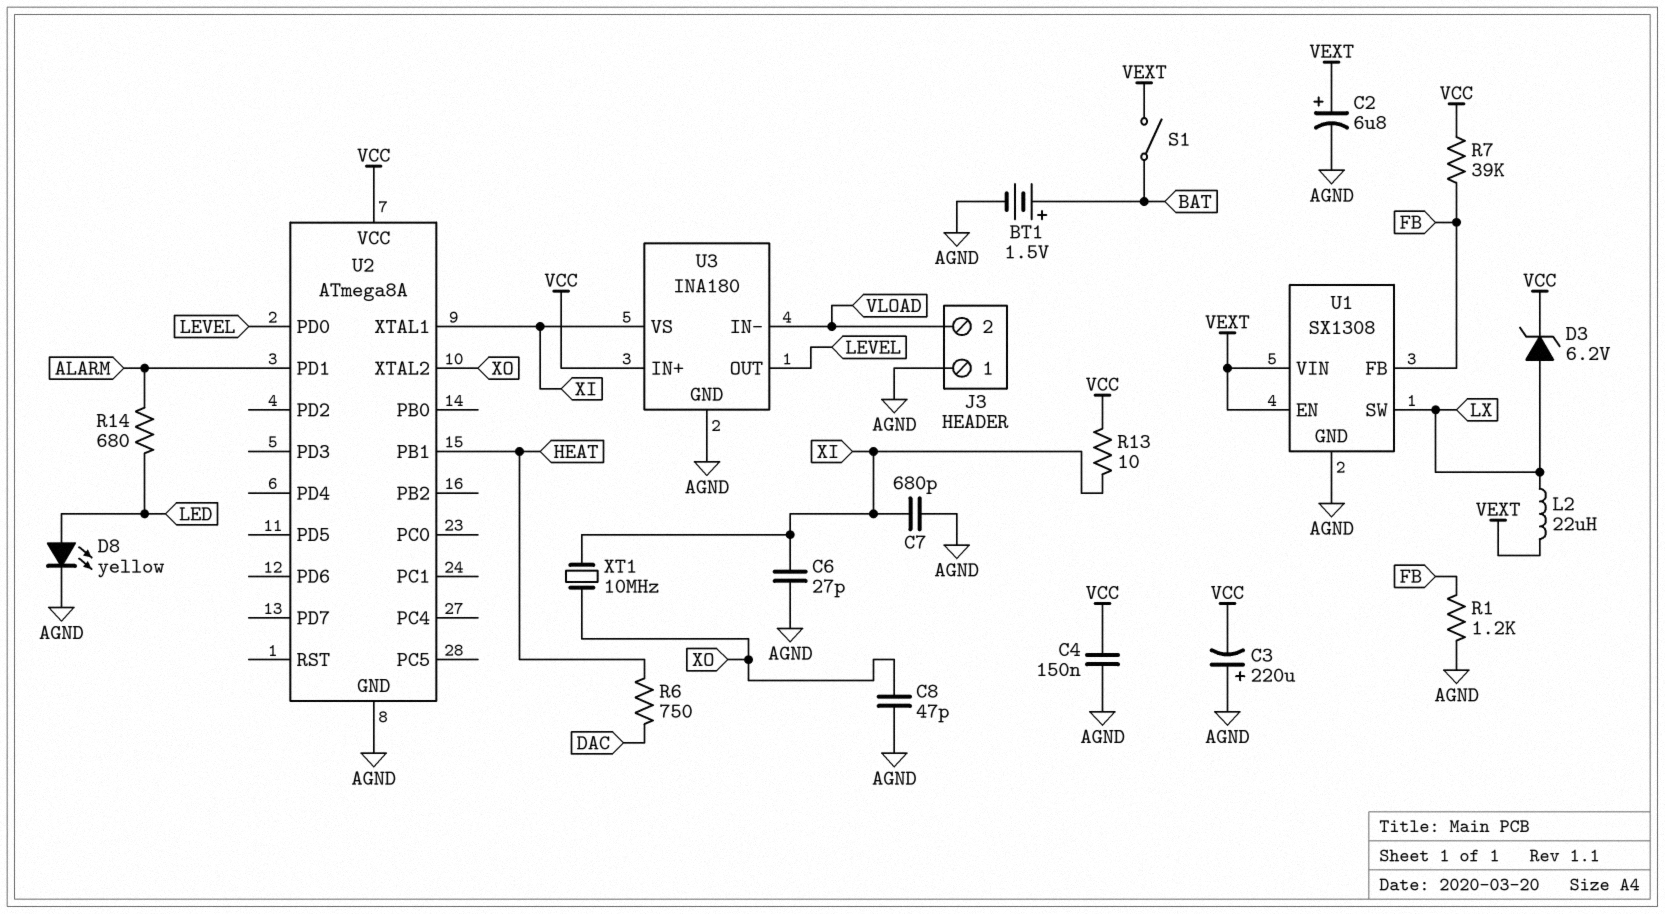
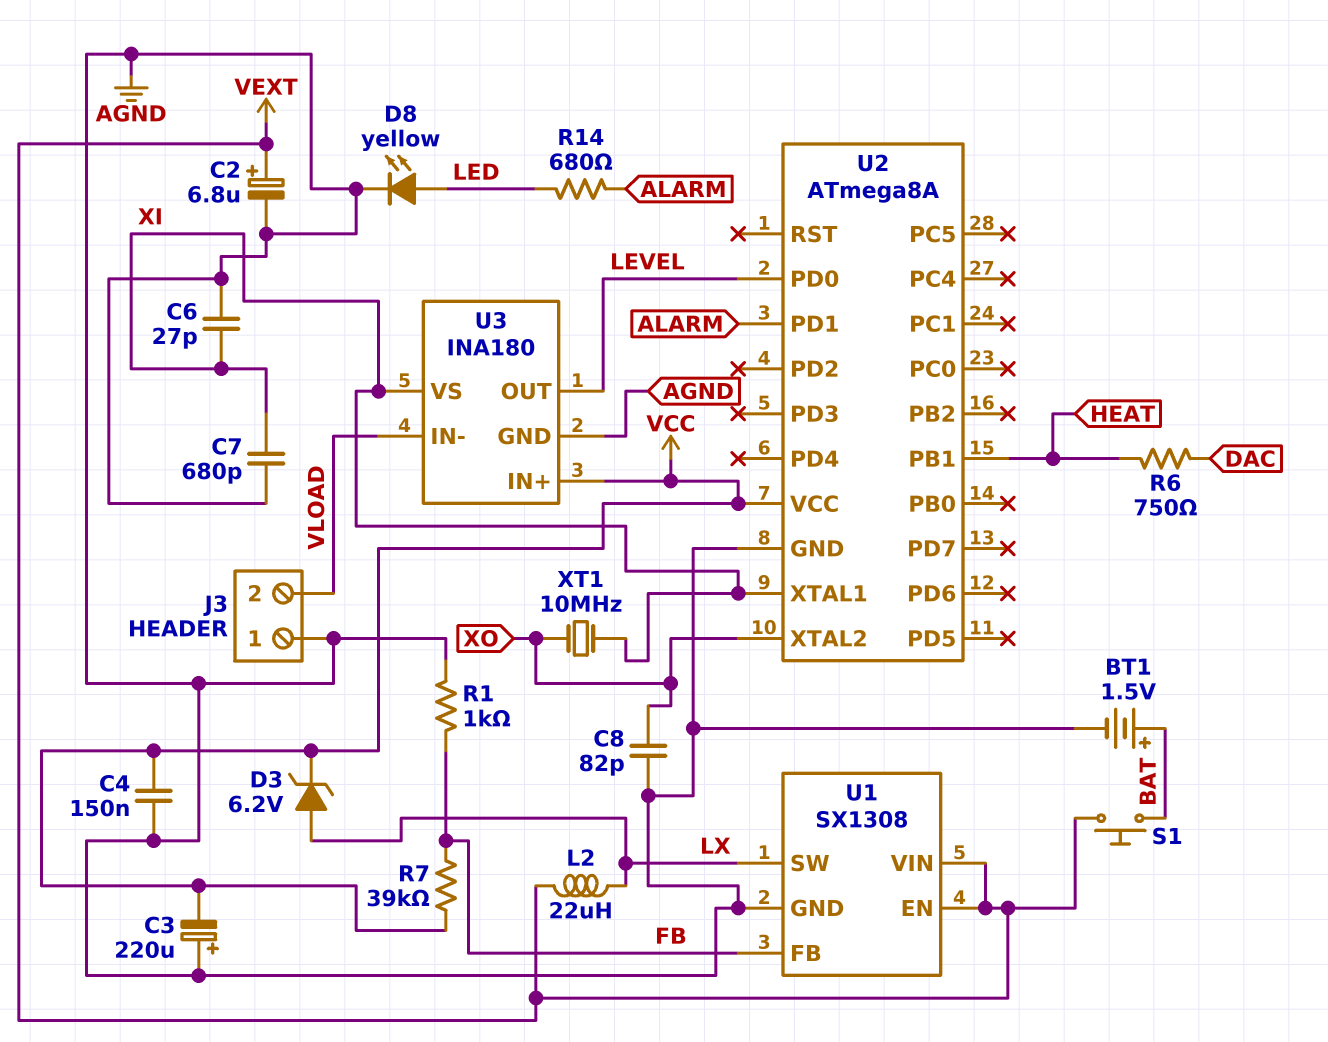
C8: 47pF (AGND, XO) -> 82pF (AGND, XO)
R1: 1.2k (AGND, FB) -> 1k (AGND, FB)
R13: 10 (VCC, XI) -> none
S1: switch (BAT, VEXT) -> button (BAT, VEXT)

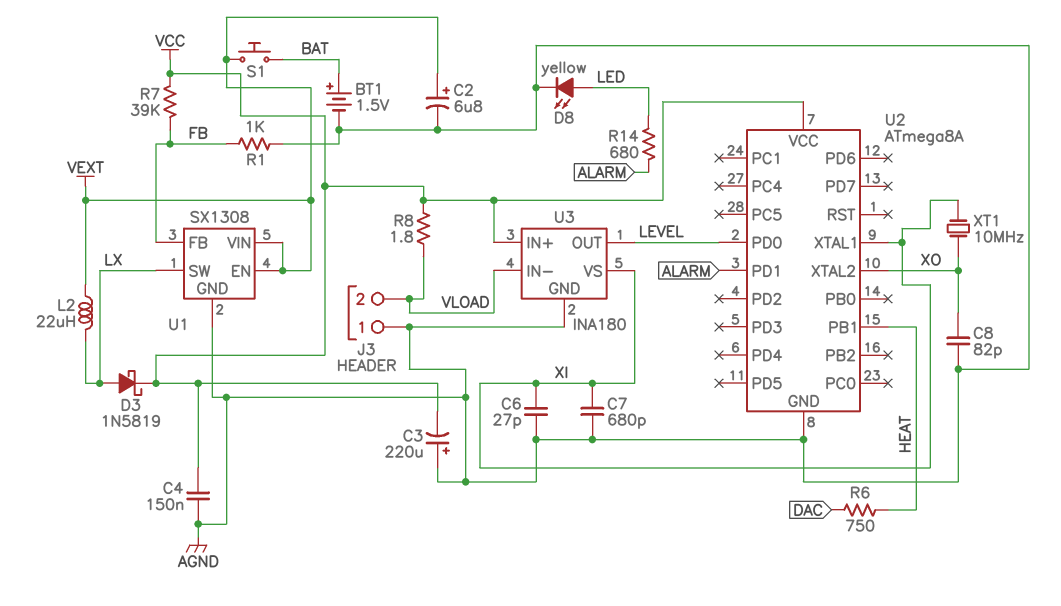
D3: zener 6.2V (A LX, K VCC) -> schottky 1N5819 (A LX, K VCC)
R8: none -> 1.8 (VCC, VLOAD)

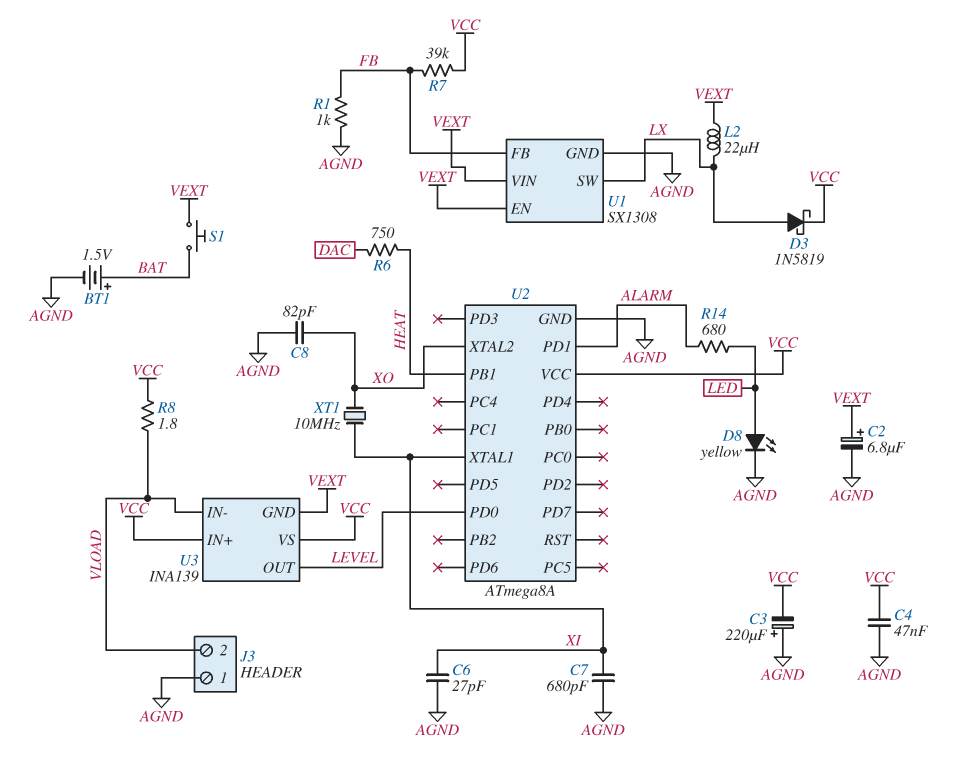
C4: 150nF (AGND, VCC) -> 47nF (AGND, VCC)
U3: INA180 -> INA139
U3 pin GND: AGND -> VEXT
U3 pin VS: XI -> VCC

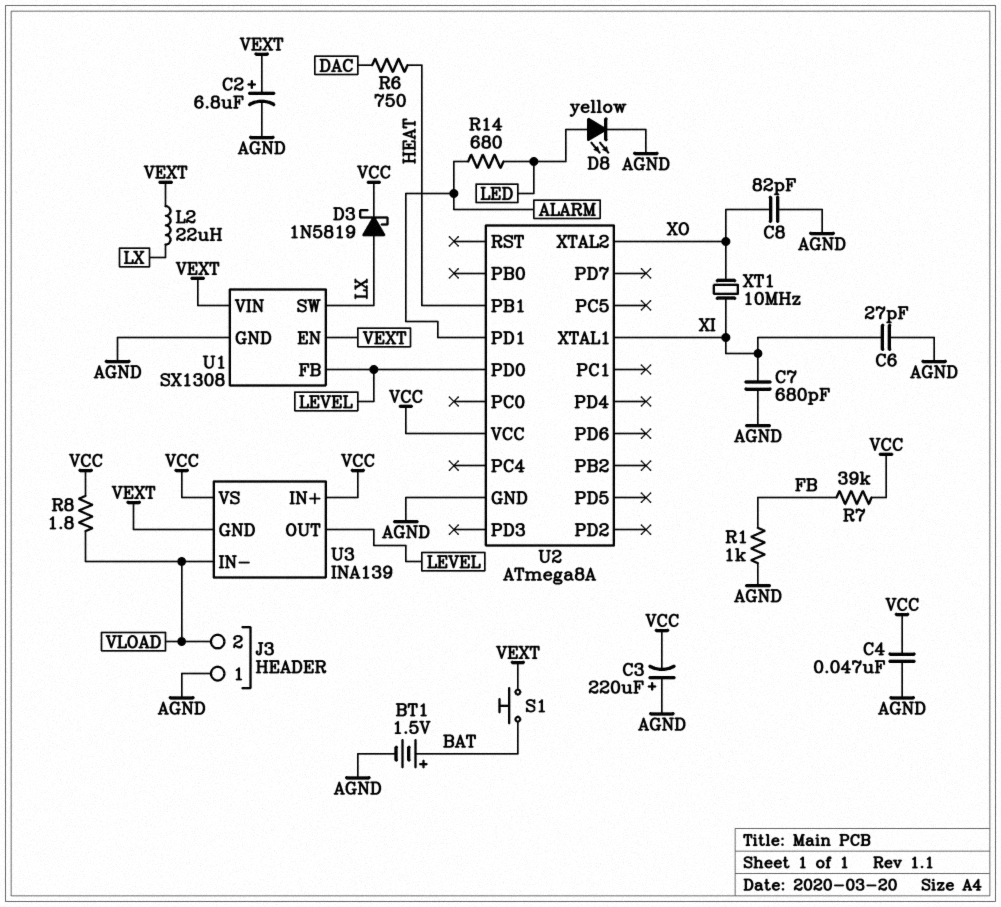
U1 pin FB: FB -> LEVEL

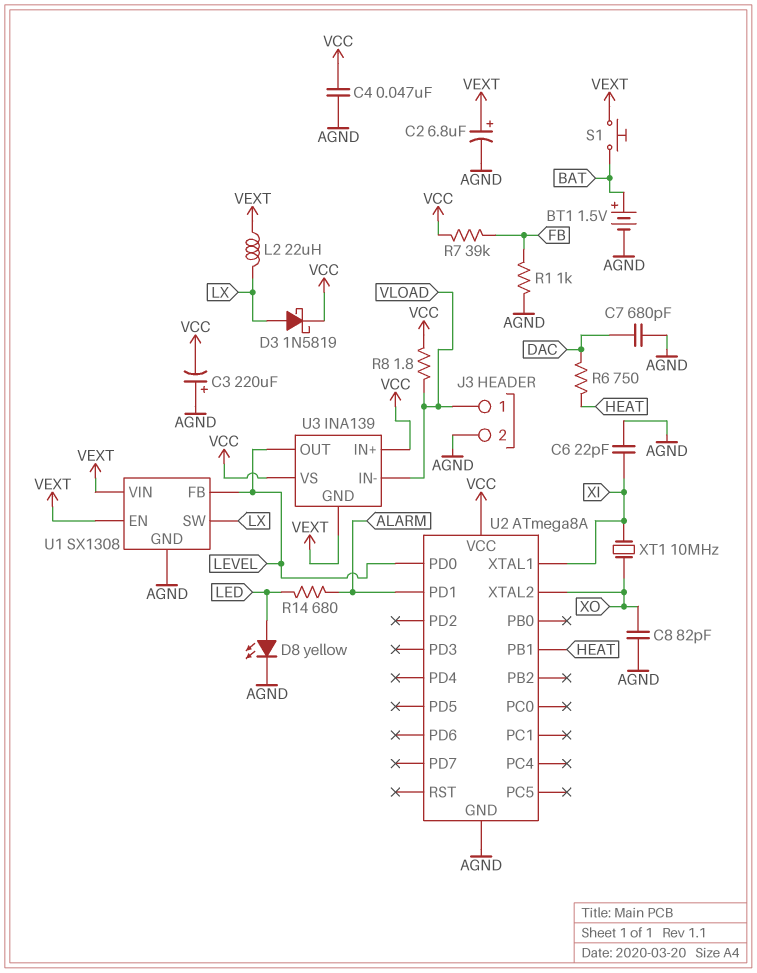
C6: 27pF (AGND, XI) -> 22pF (AGND, XI)
C7: 680pF (AGND, XI) -> 680pF (AGND, DAC)
J3 pin 1: AGND -> VLOAD
J3 pin 2: VLOAD -> AGND

